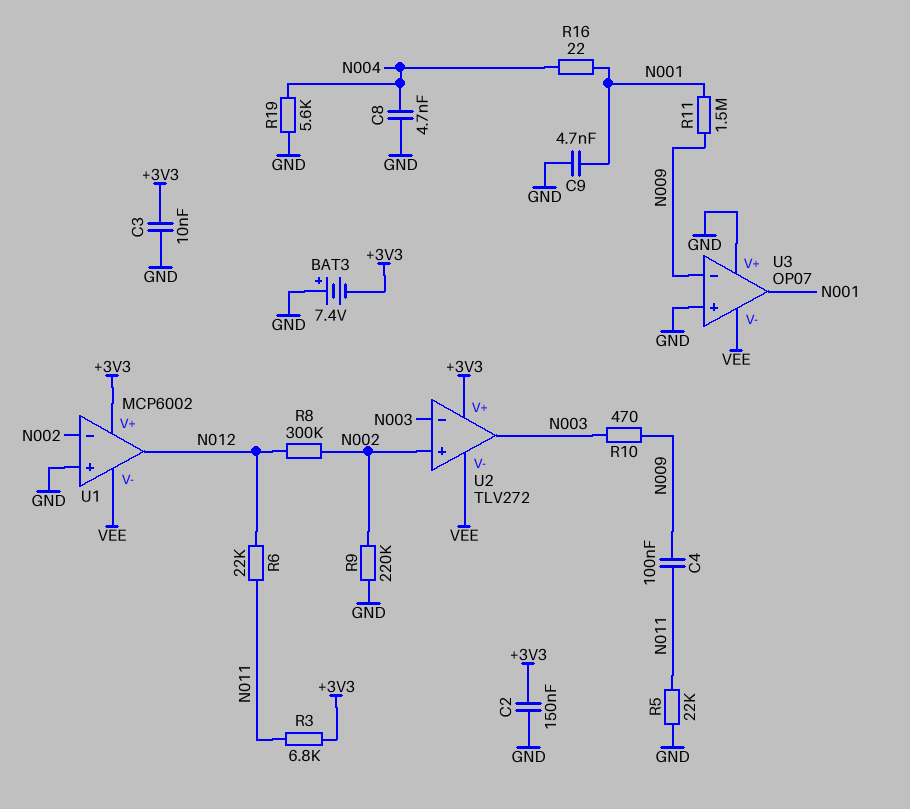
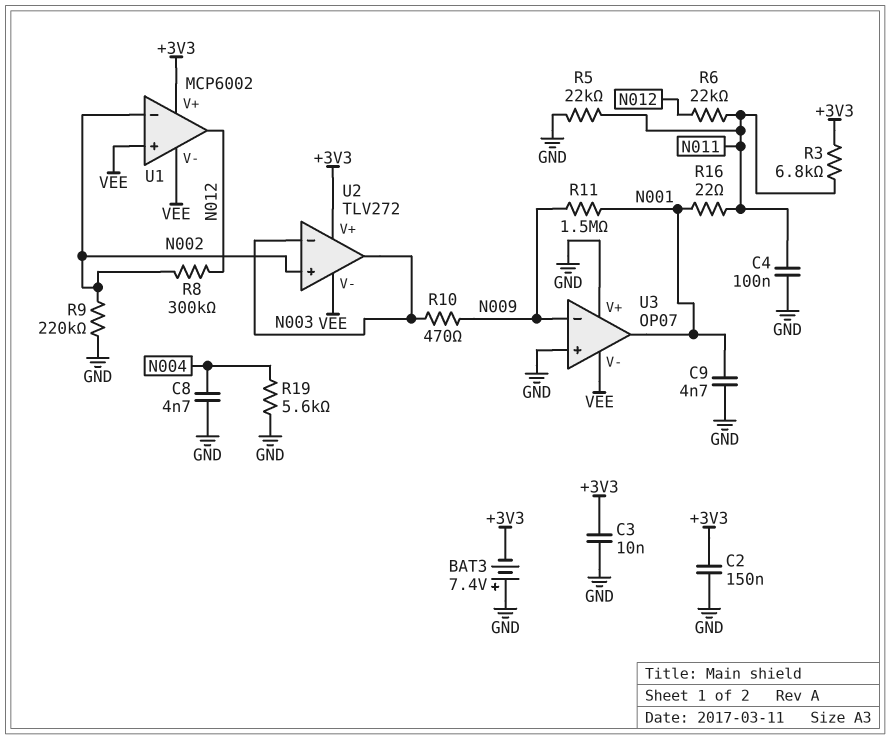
C4: 100nF (N009, N011) -> 100nF (GND, N011)
R16: 22 (N001, N004) -> 22 (N001, N011)
U1 pin in+: GND -> VEE

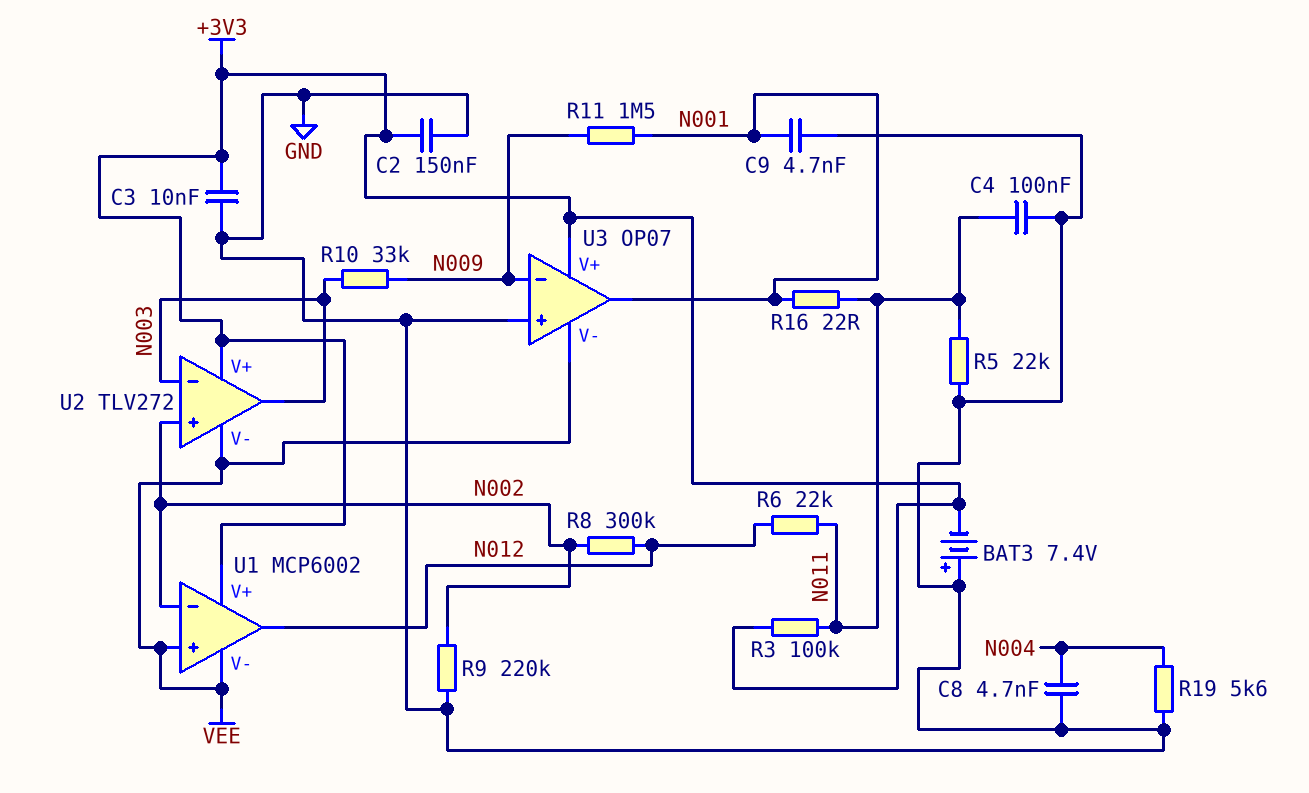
R3: 6.8k (+3V3, N011) -> 100k (+3V3, N011)
R10: 470 (N003, N009) -> 33k (N003, N009)
U3 pin V+: GND -> +3V3

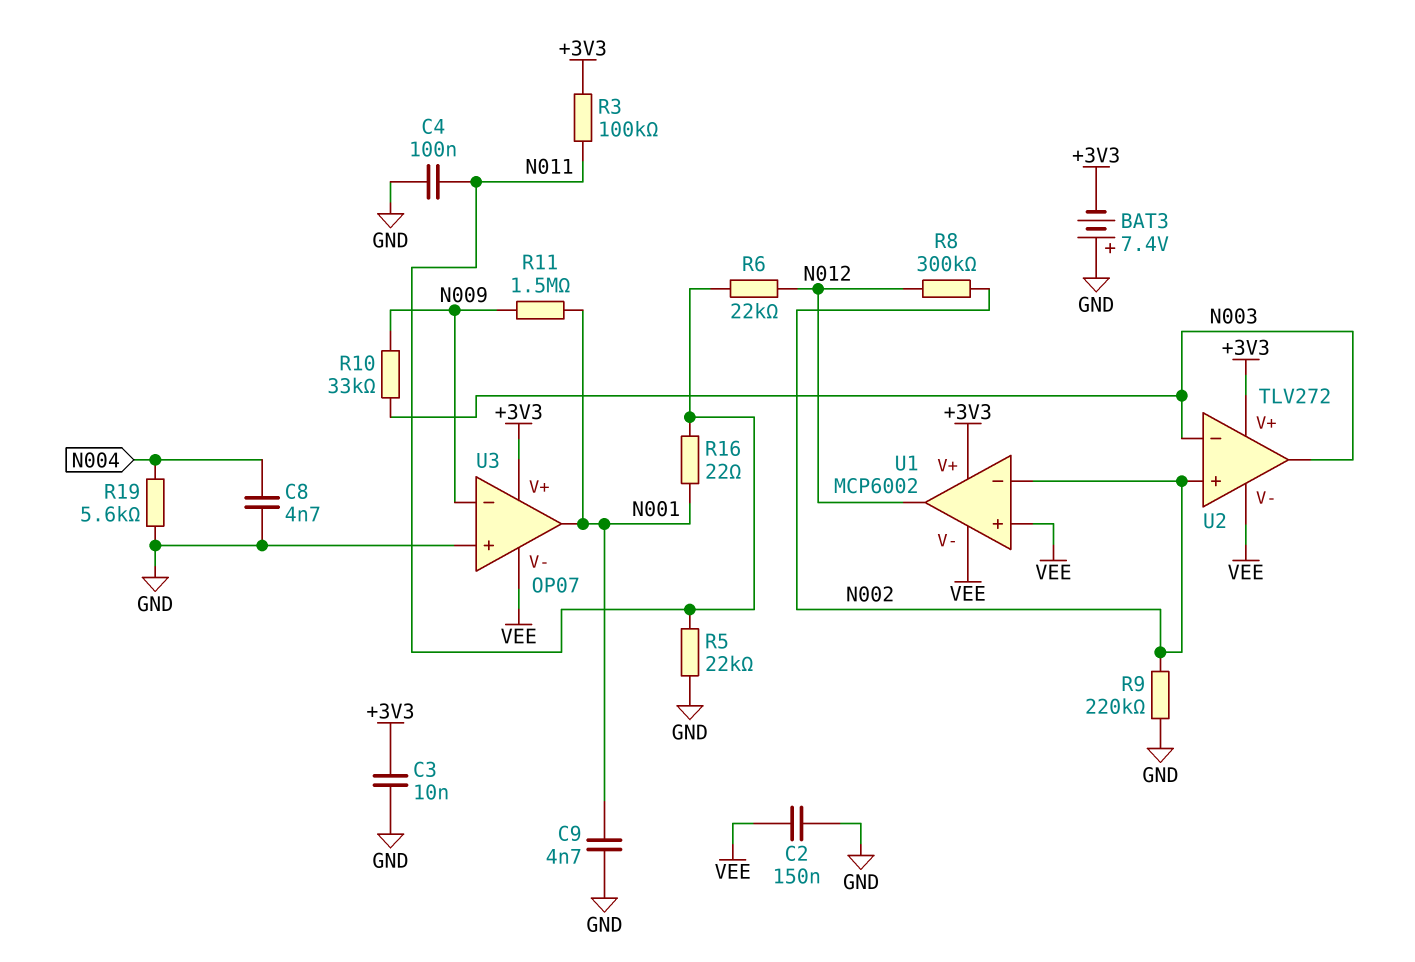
C2: 150nF (+3V3, GND) -> 150nF (GND, VEE)

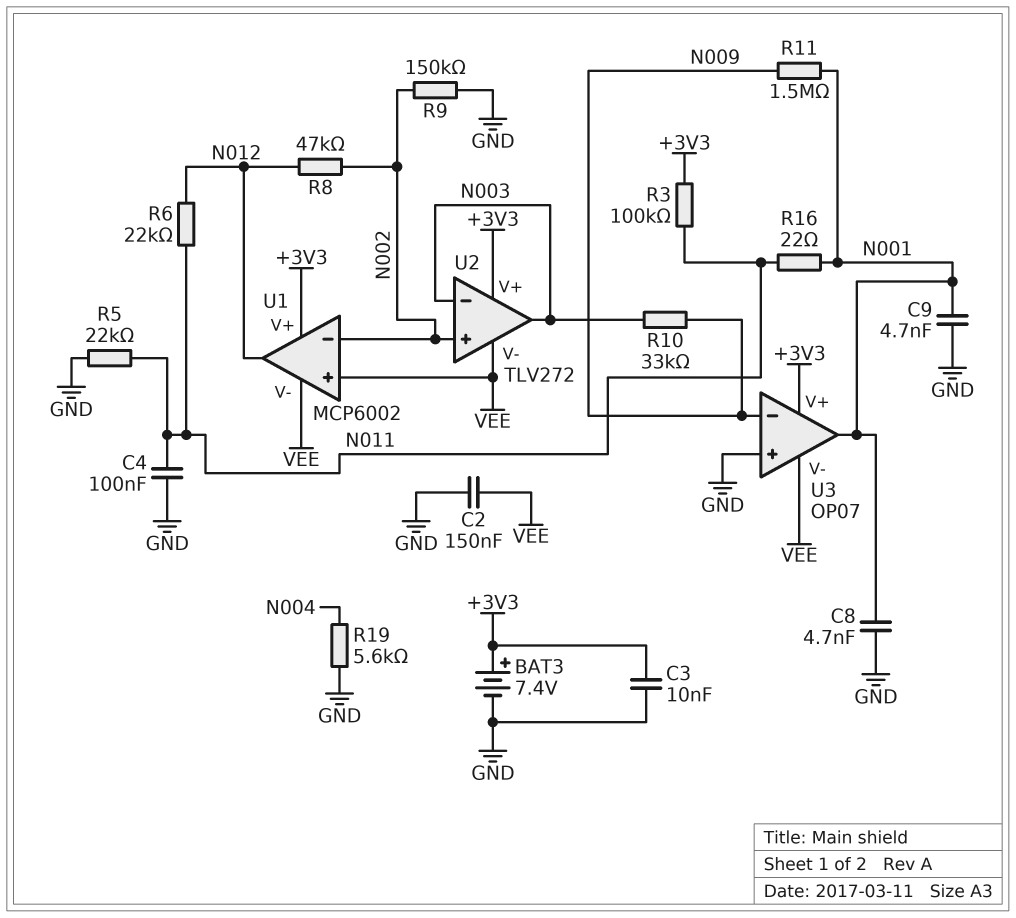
BAT3: 7.4V (plus GND, minus +3V3) -> 7.4V (plus +3V3, minus GND)
C8: 4.7nF (GND, N004) -> 4.7nF (GND, N001)
R8: 300k (N002, N012) -> 47k (N002, N012)
R9: 220k (GND, N002) -> 150k (GND, N002)

